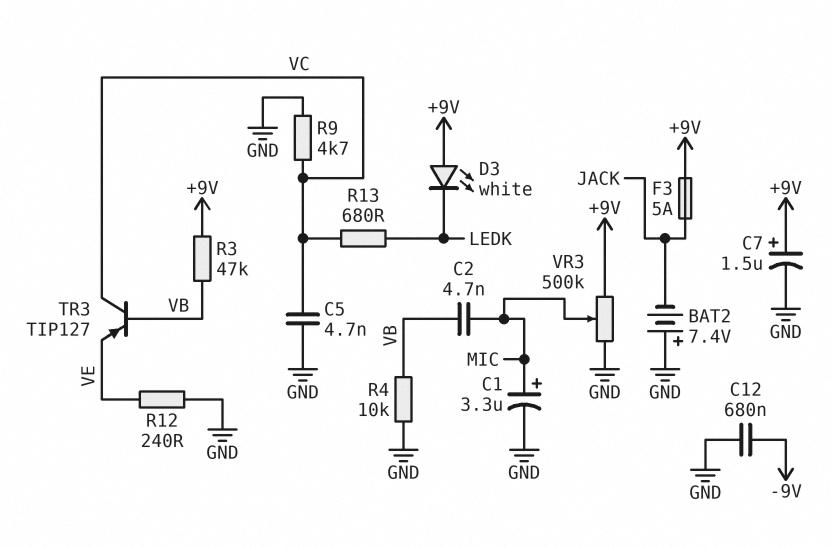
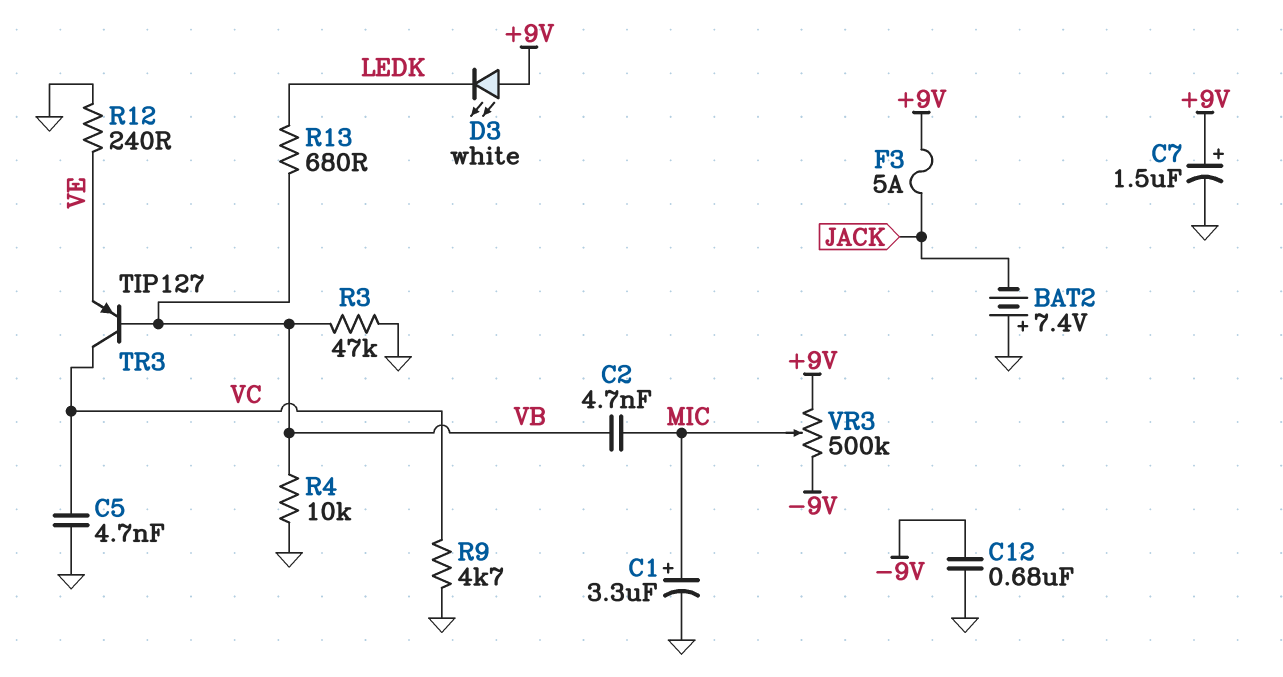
R3: 47k (+9V, VB) -> 47k (GND, VB)
R13: 680 (LEDK, VC) -> 680 (LEDK, VB)
VR3: 500k (+9V, GND, wiper MIC) -> 500k (+9V, -9V, wiper MIC)

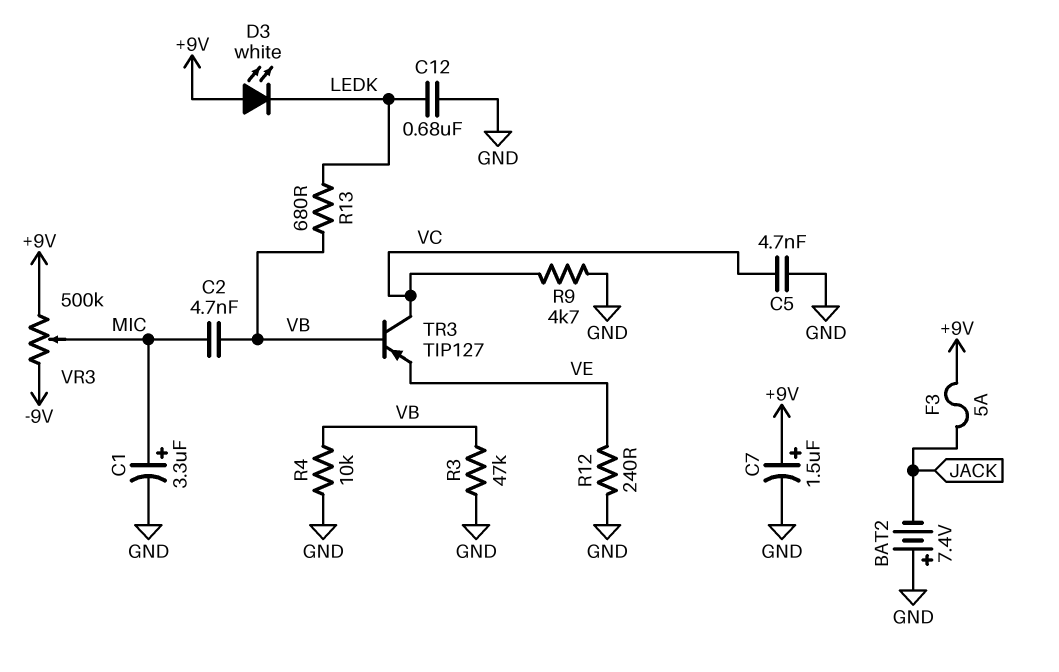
C12: 680nF (-9V, GND) -> 680nF (GND, LEDK)

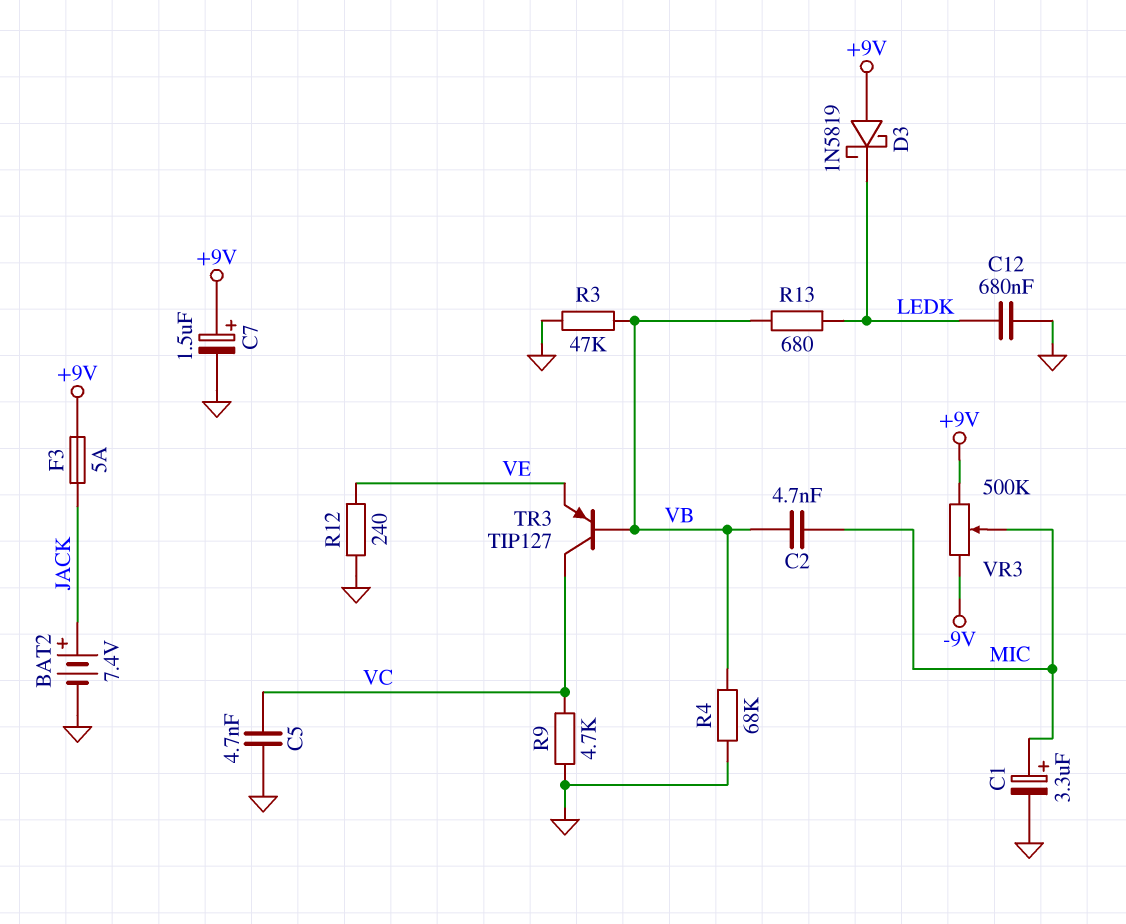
BAT2: 7.4V (plus GND, minus JACK) -> 7.4V (plus JACK, minus GND)
D3: LED white (A +9V, K LEDK) -> schottky 1N5819 (A +9V, K LEDK)
R4: 10k (GND, VB) -> 68k (GND, VB)

